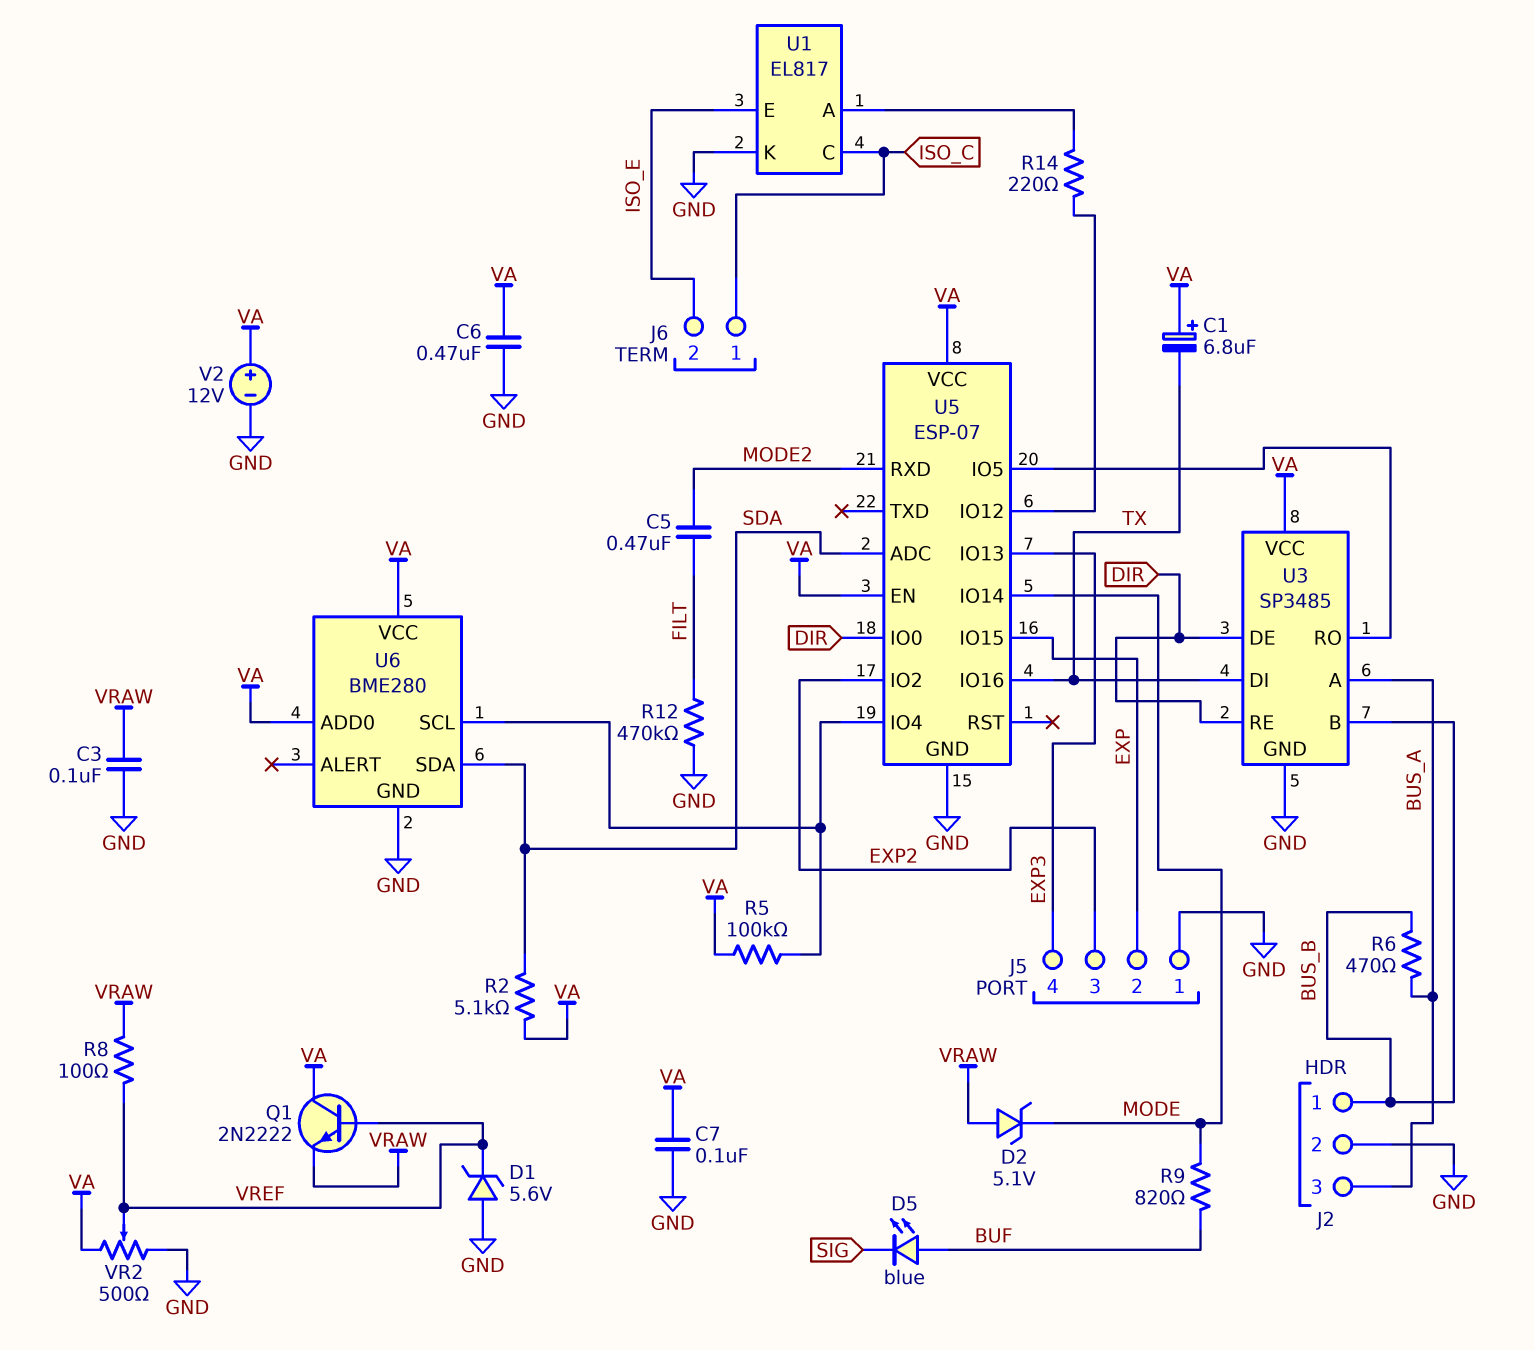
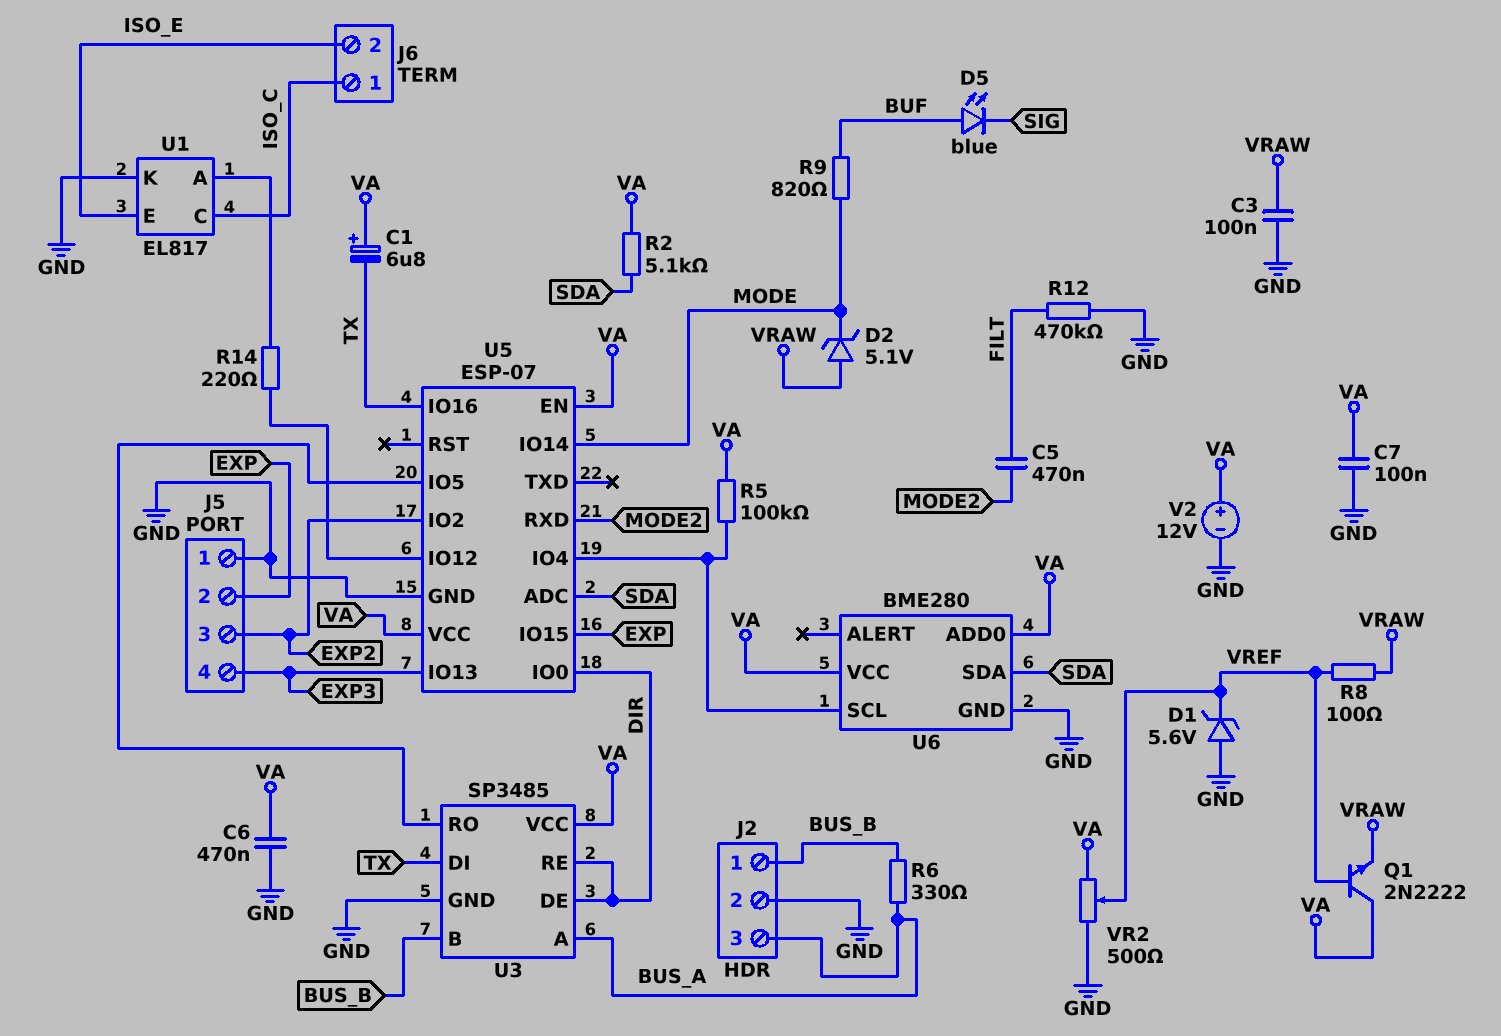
R6: 470 (BUS_A, BUS_B) -> 330 (BUS_A, BUS_B)

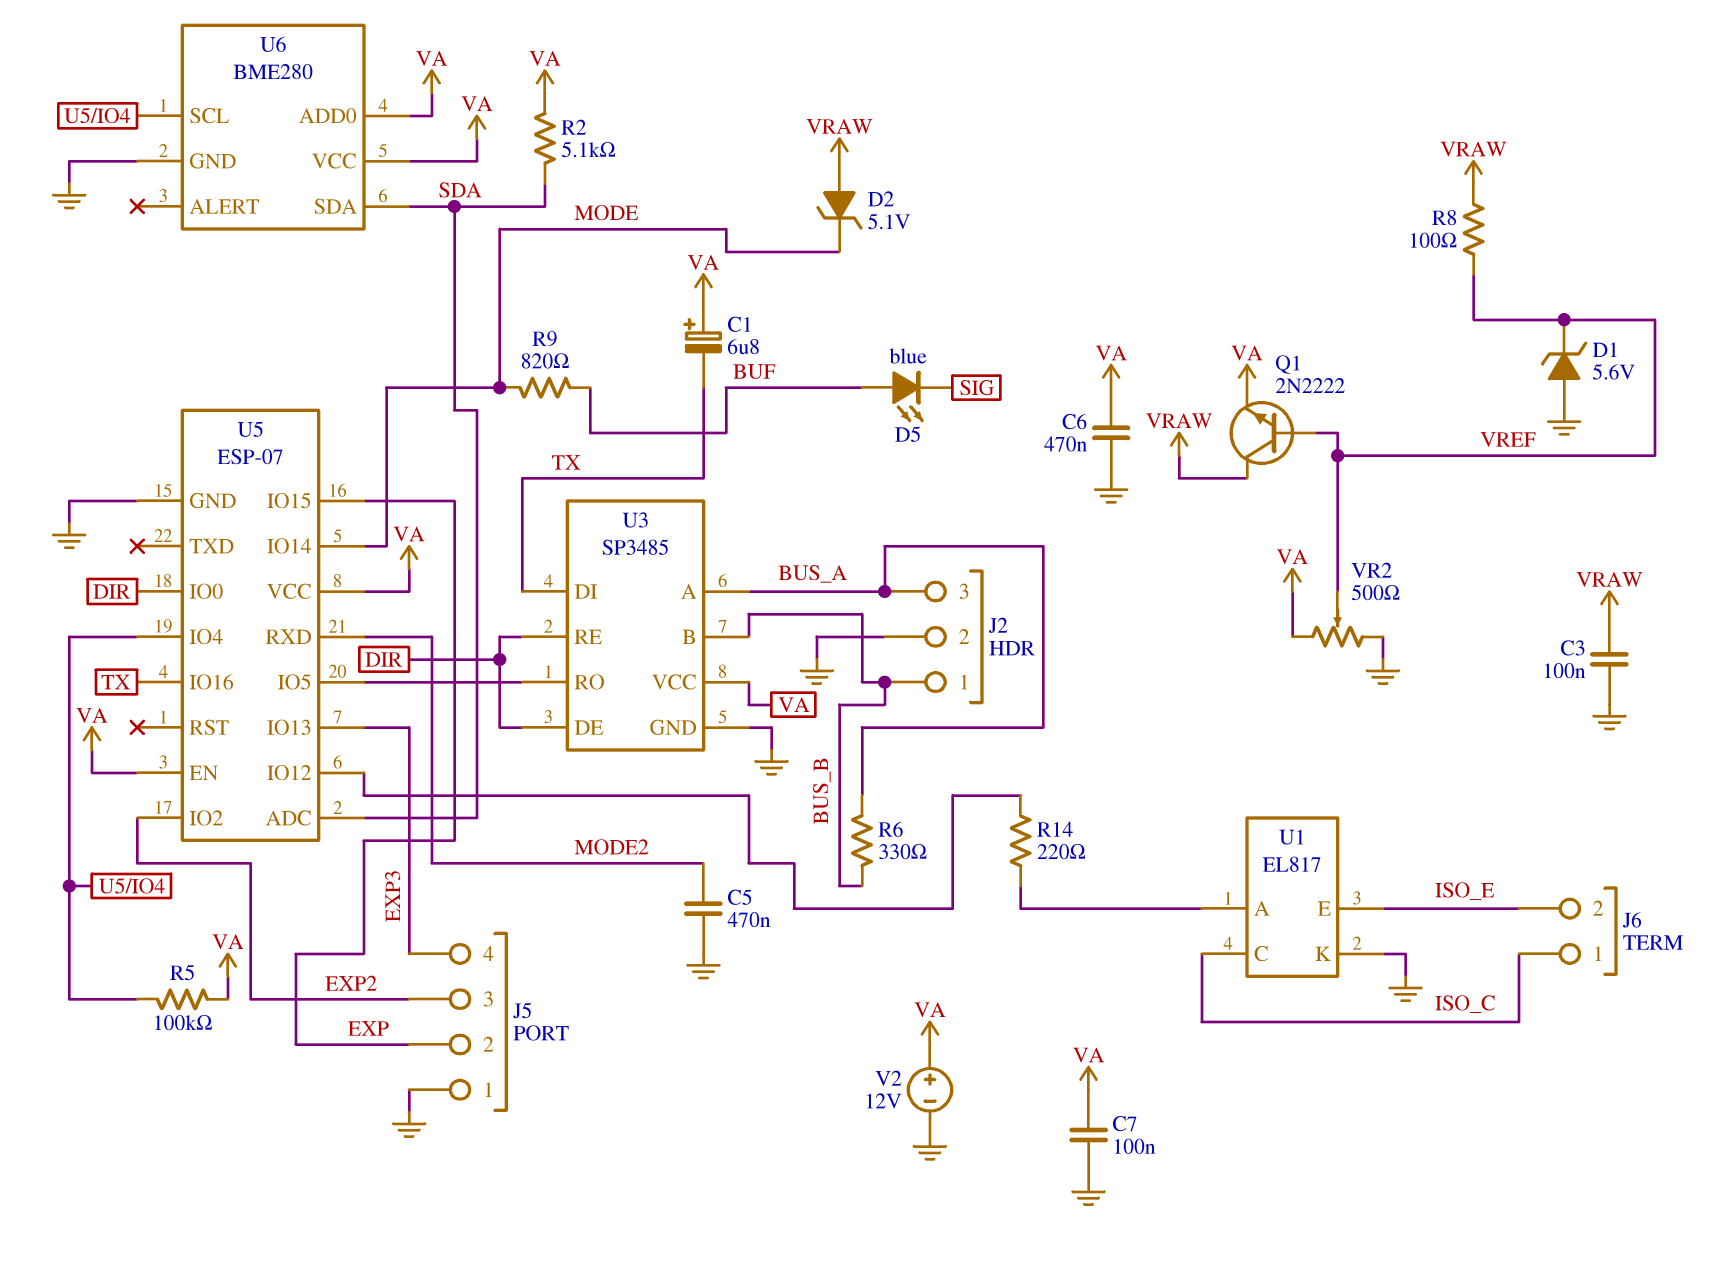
C5: 470nF (FILT, MODE2) -> 470nF (GND, MODE2)
Q1: NPN 2N2222 (B VREF, C VA, E VRAW) -> NPN 2N2222 (B VREF, C VRAW, E VA)
R12: 470k (FILT, GND) -> none

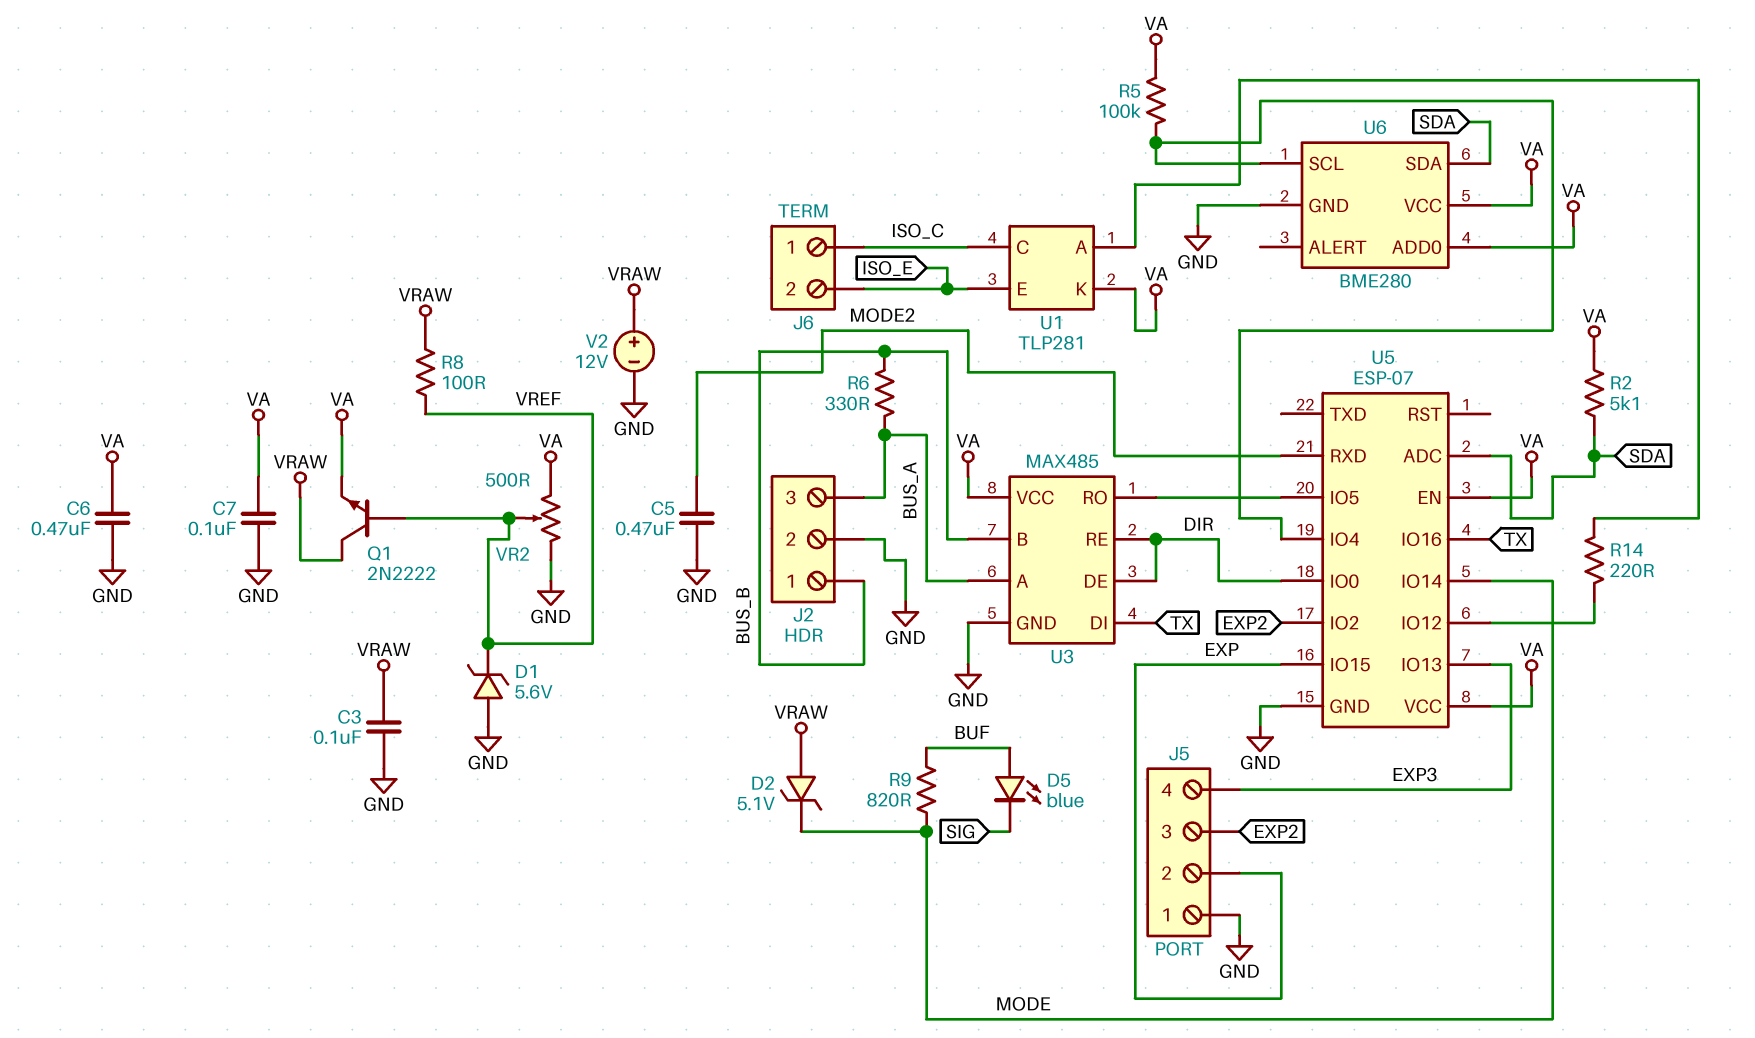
C1: 6.8uF (plus VA, minus TX) -> none
U1: EL817 -> TLP281
U1 pin K: GND -> VA
U3: SP3485 -> MAX485
V2: 12V (plus VA, minus GND) -> 12V (plus VRAW, minus GND)

